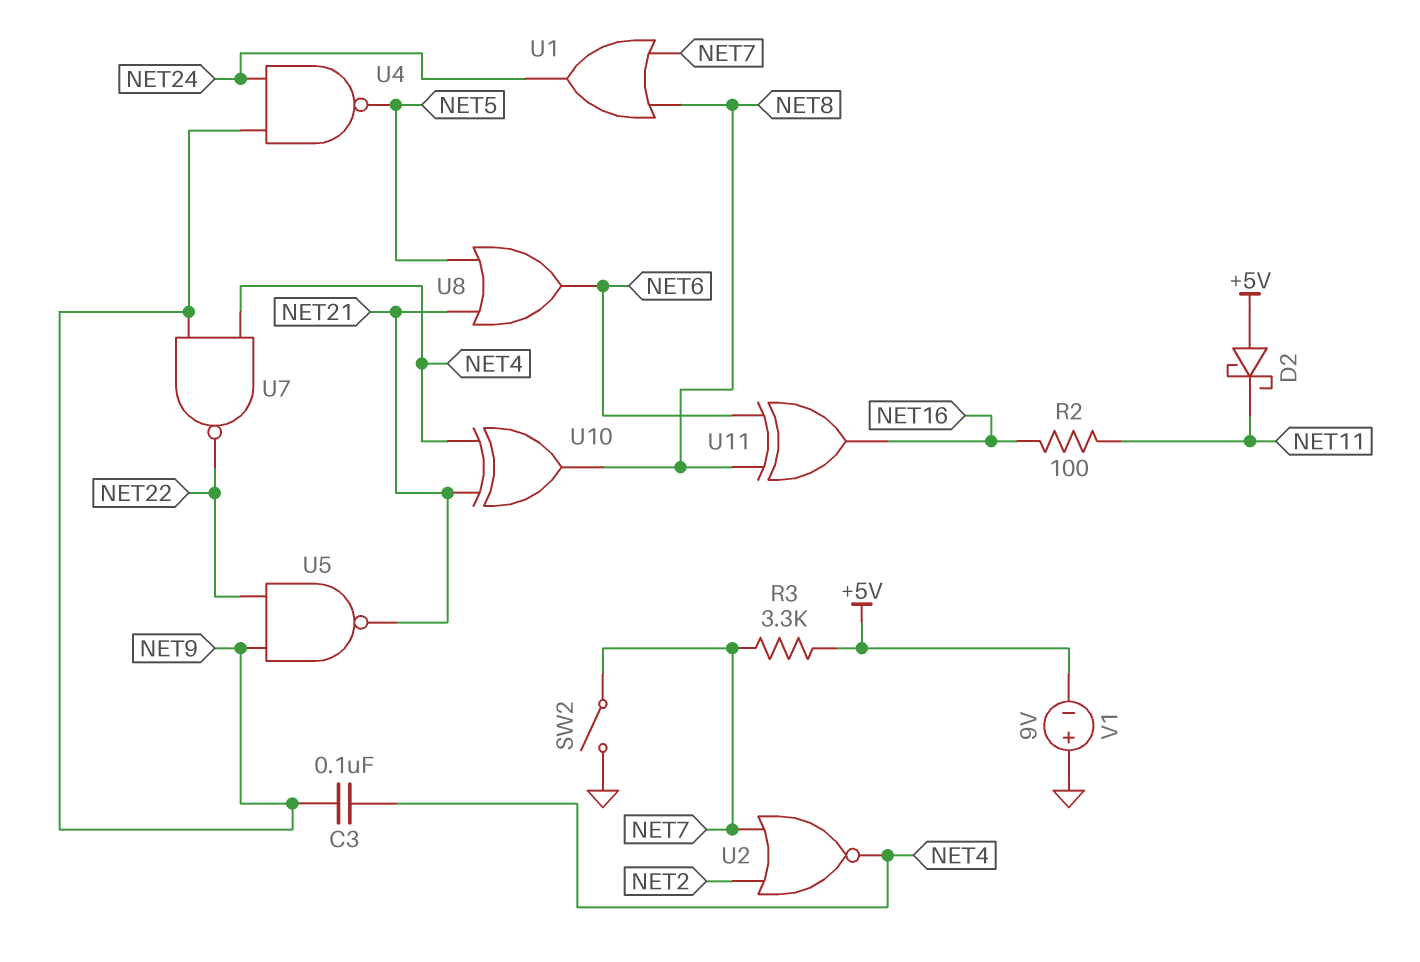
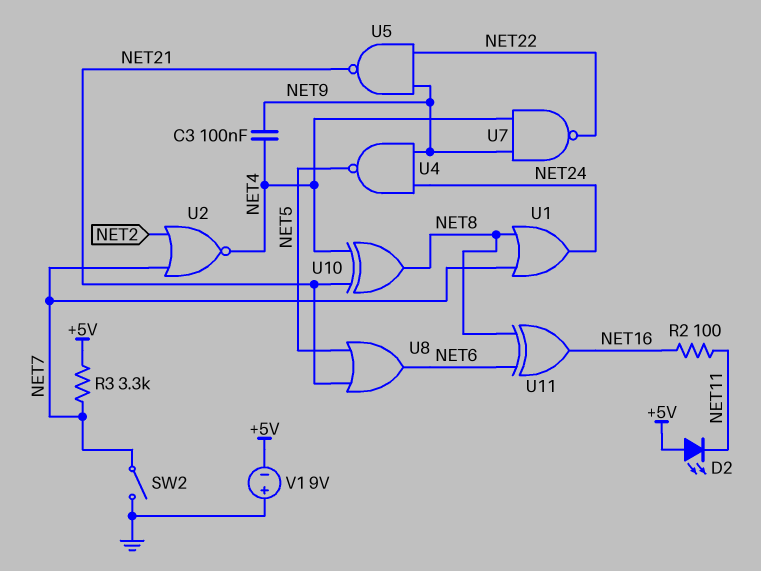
D2: schottky (A +5V, K NET11) -> LED (A +5V, K NET11)

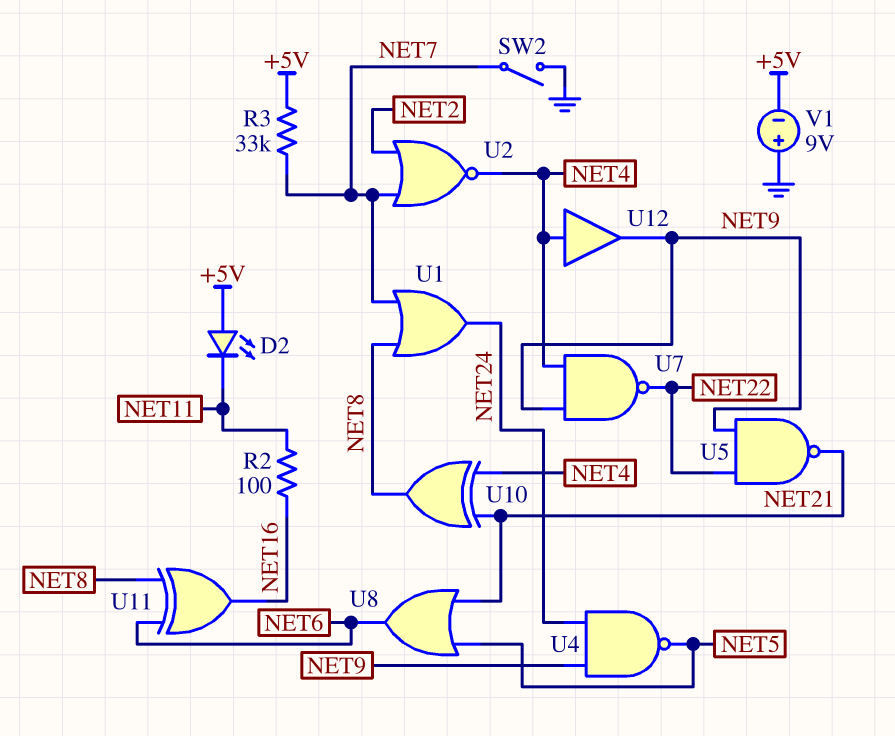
C3: 100nF (NET4, NET9) -> none
R3: 3.3k (+5V, NET7) -> 33k (+5V, NET7)
U12: none -> buffer (in NET4, out NET9)

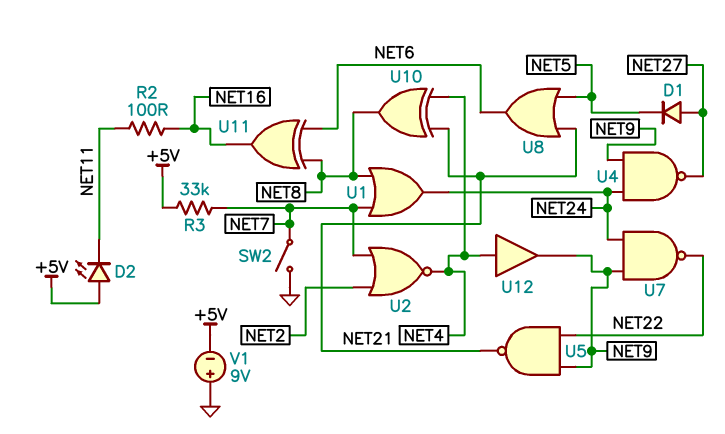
D1: none -> diode (A NET27, K NET5)
U4: NAND (in NET9, in NET24, out NET5) -> NAND (in NET9, in NET24, out NET27)
U7: NAND (in NET4, in NET9, out NET22) -> NAND (in NET9, in NET24, out NET22)

